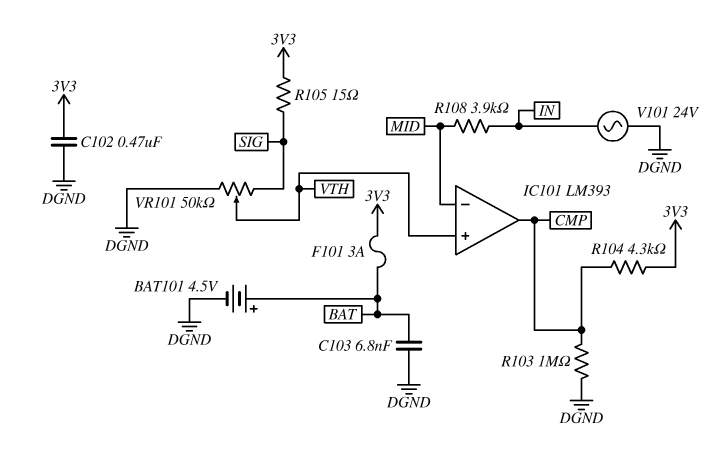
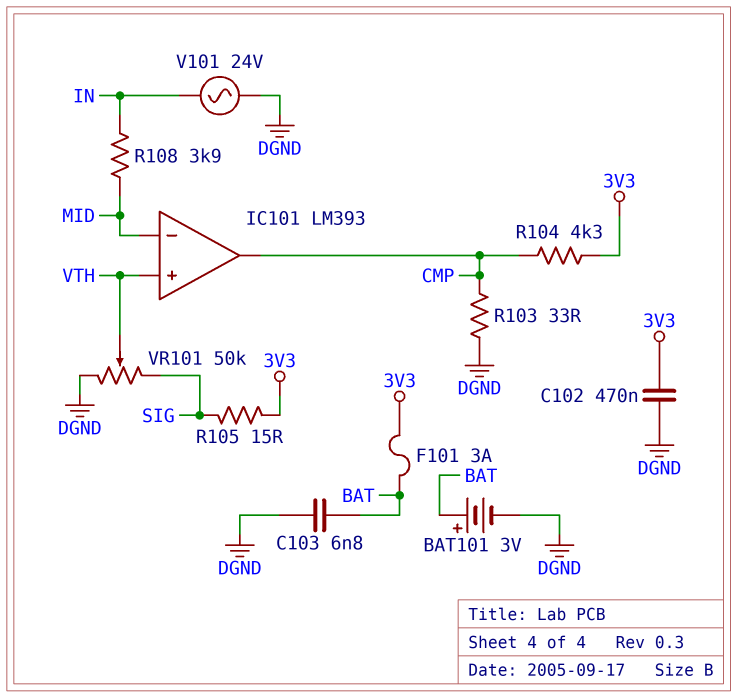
BAT101: 4.5V (plus BAT, minus DGND) -> 3V (plus BAT, minus DGND)
R103: 1M (CMP, DGND) -> 33 (CMP, DGND)

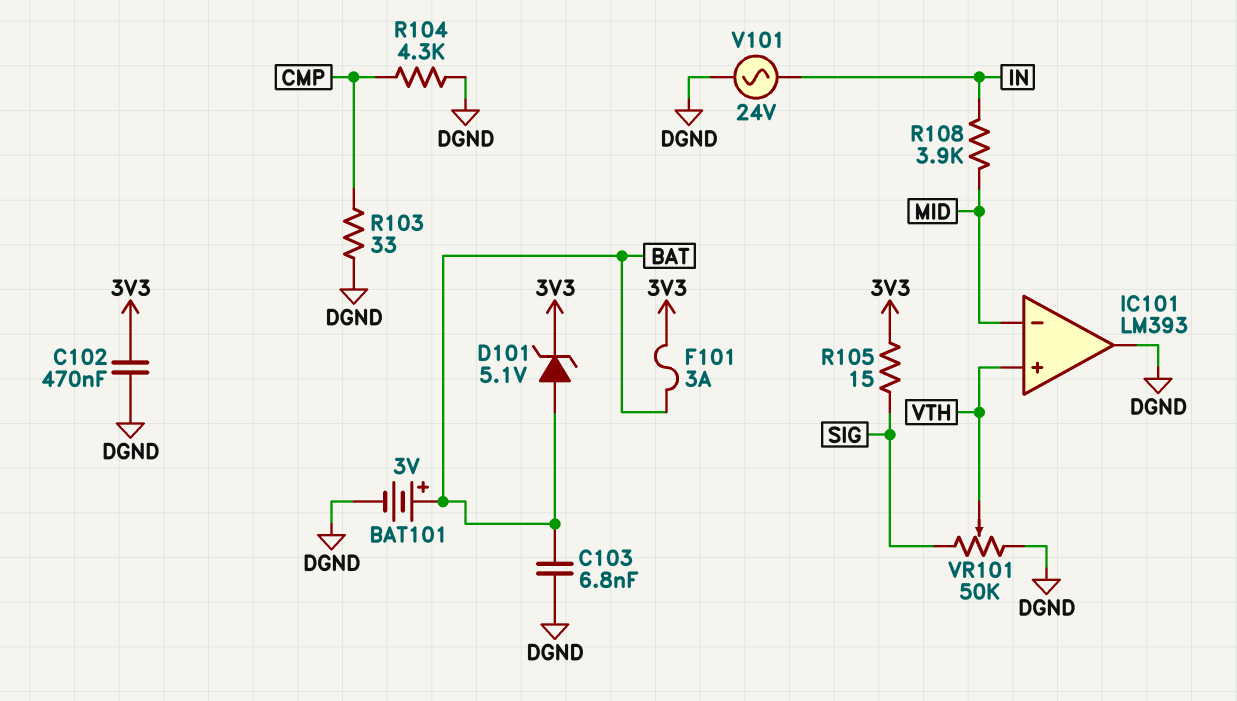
D101: none -> zener 5.1V (A BAT, K 3V3)
IC101 pin out: CMP -> DGND
R104: 4.3k (3V3, CMP) -> 4.3k (CMP, DGND)

